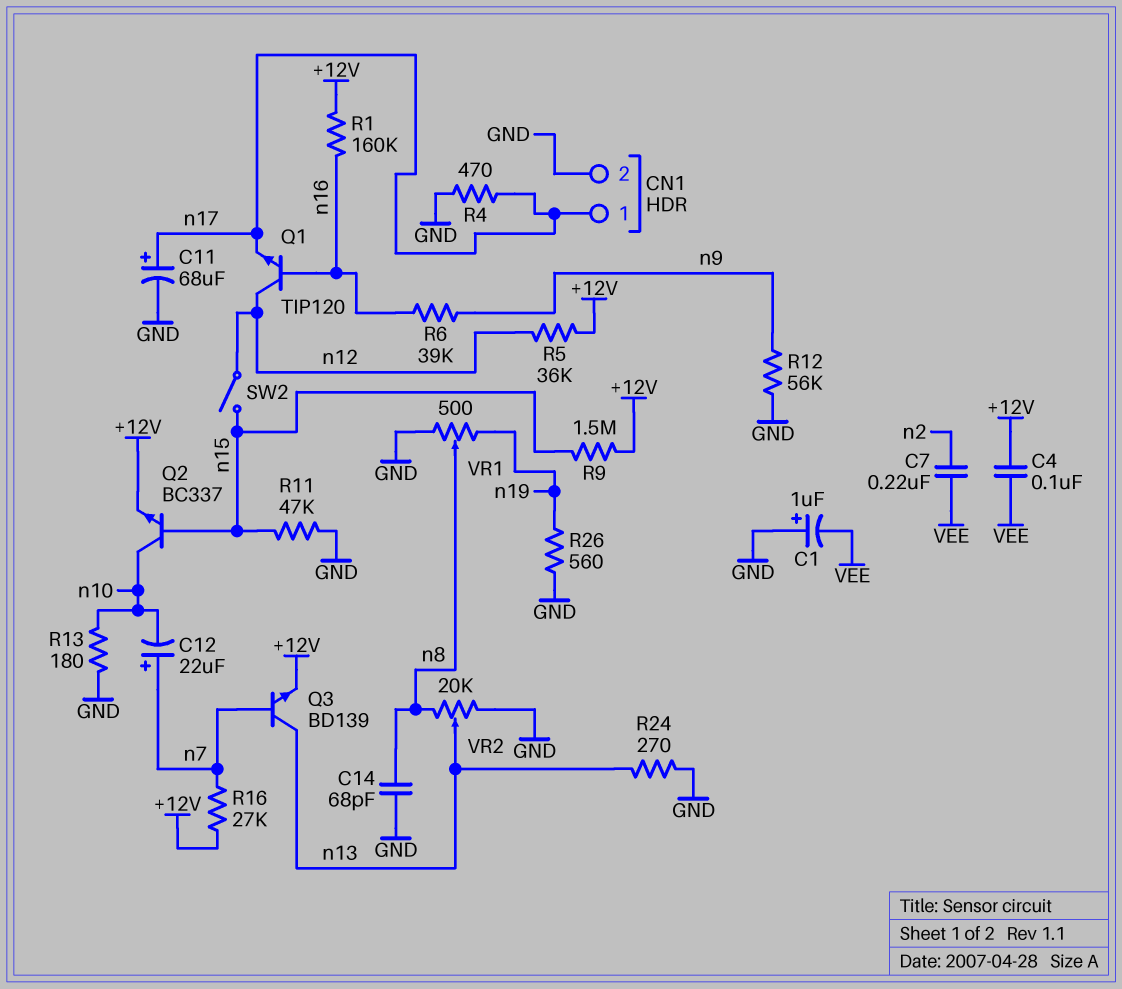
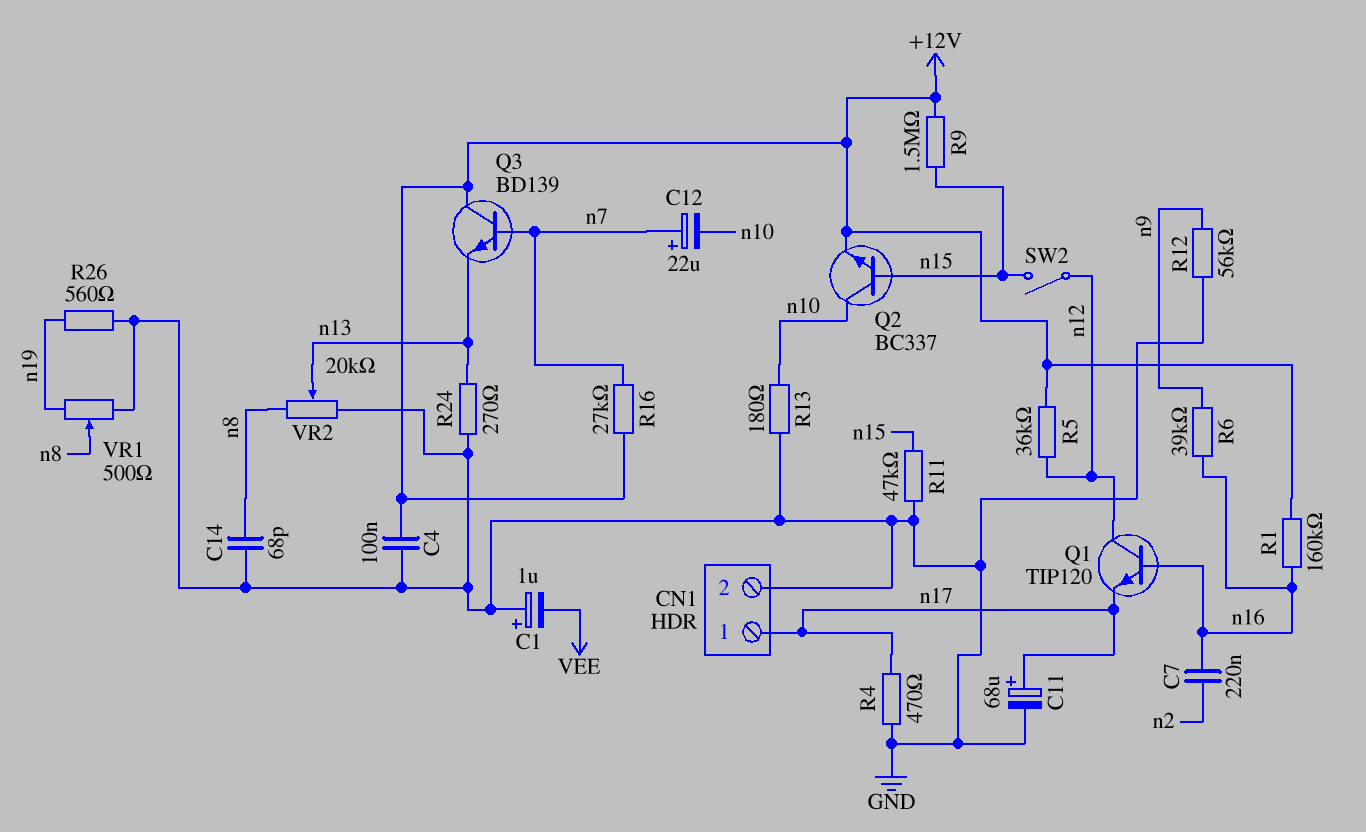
C4: 100nF (+12V, VEE) -> 100nF (+12V, GND)
C7: 220nF (VEE, n2) -> 220nF (n2, n16)
Q3: NPN BD139 (B n7, C n13, E +12V) -> NPN BD139 (B n7, C +12V, E n13)

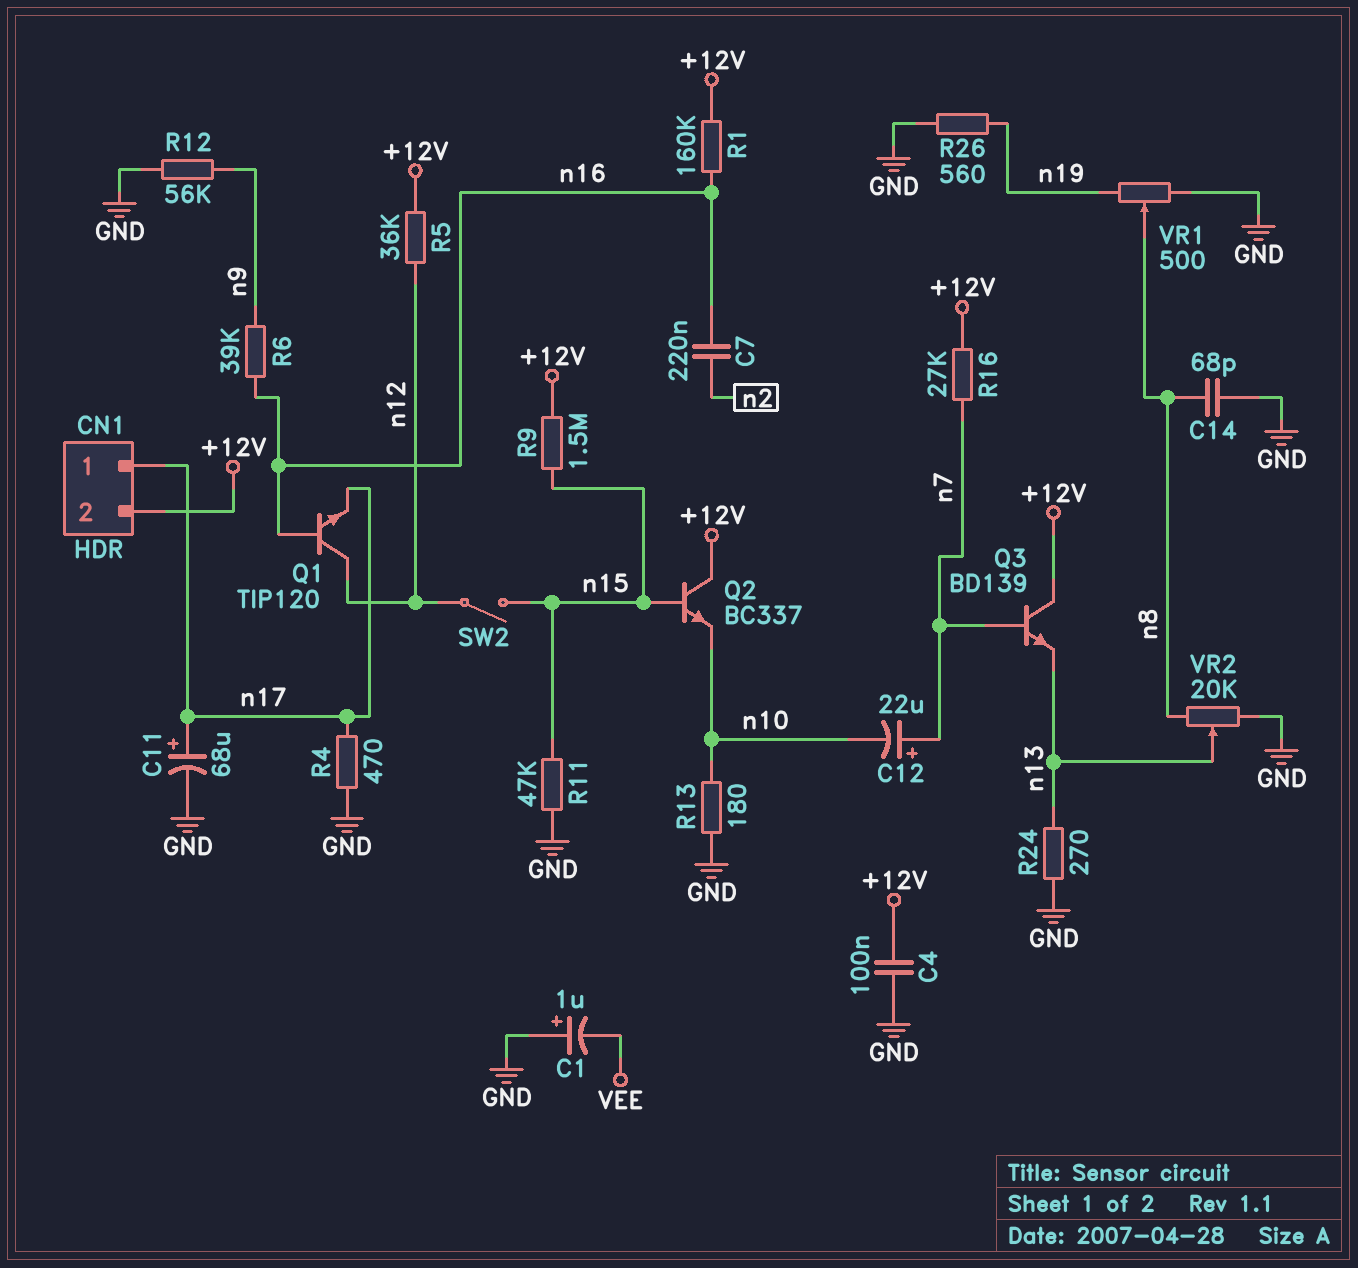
CN1 pin 2: GND -> +12V
Q2: NPN BC337 (B n15, C n10, E +12V) -> NPN BC337 (B n15, C +12V, E n10)

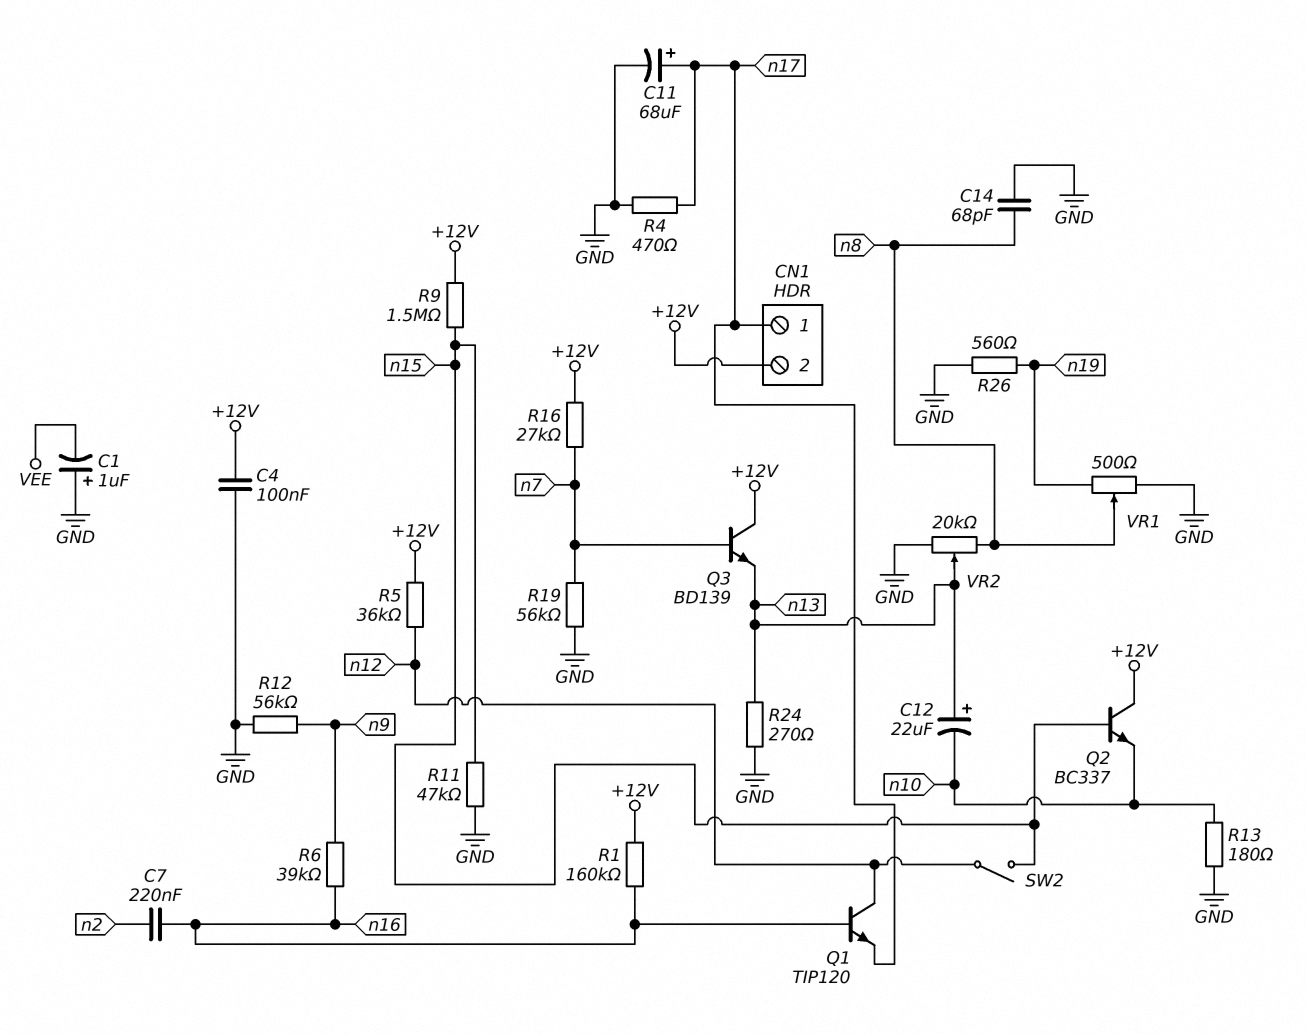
C12: 22uF (plus n7, minus n10) -> 22uF (plus n13, minus n10)
R19: none -> 56k (GND, n7)

